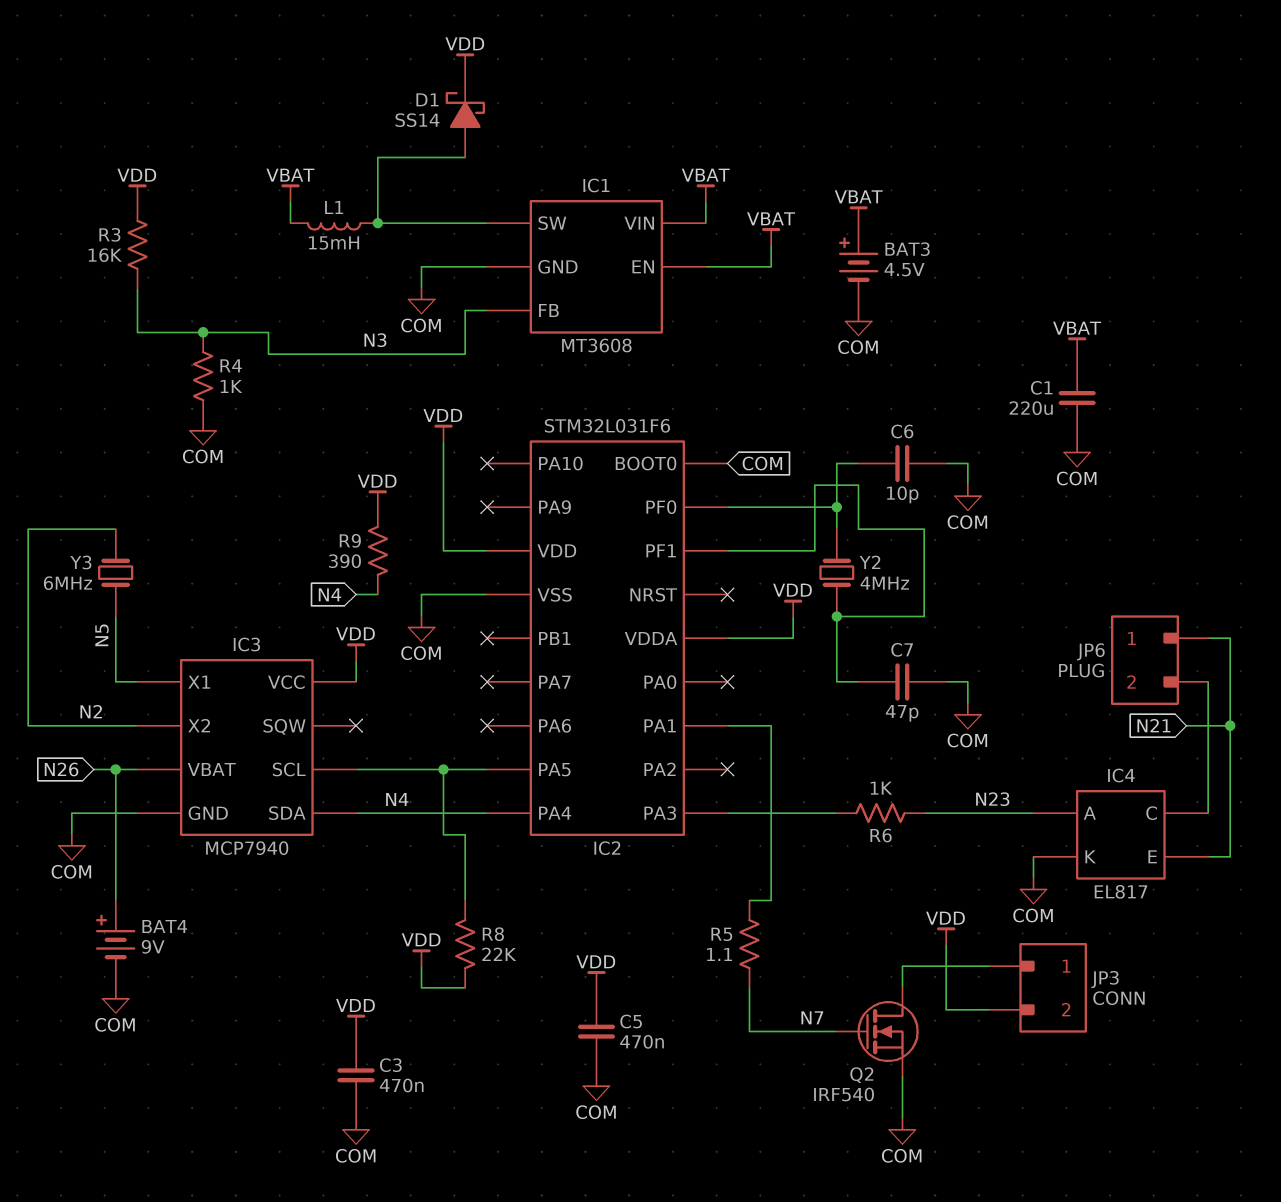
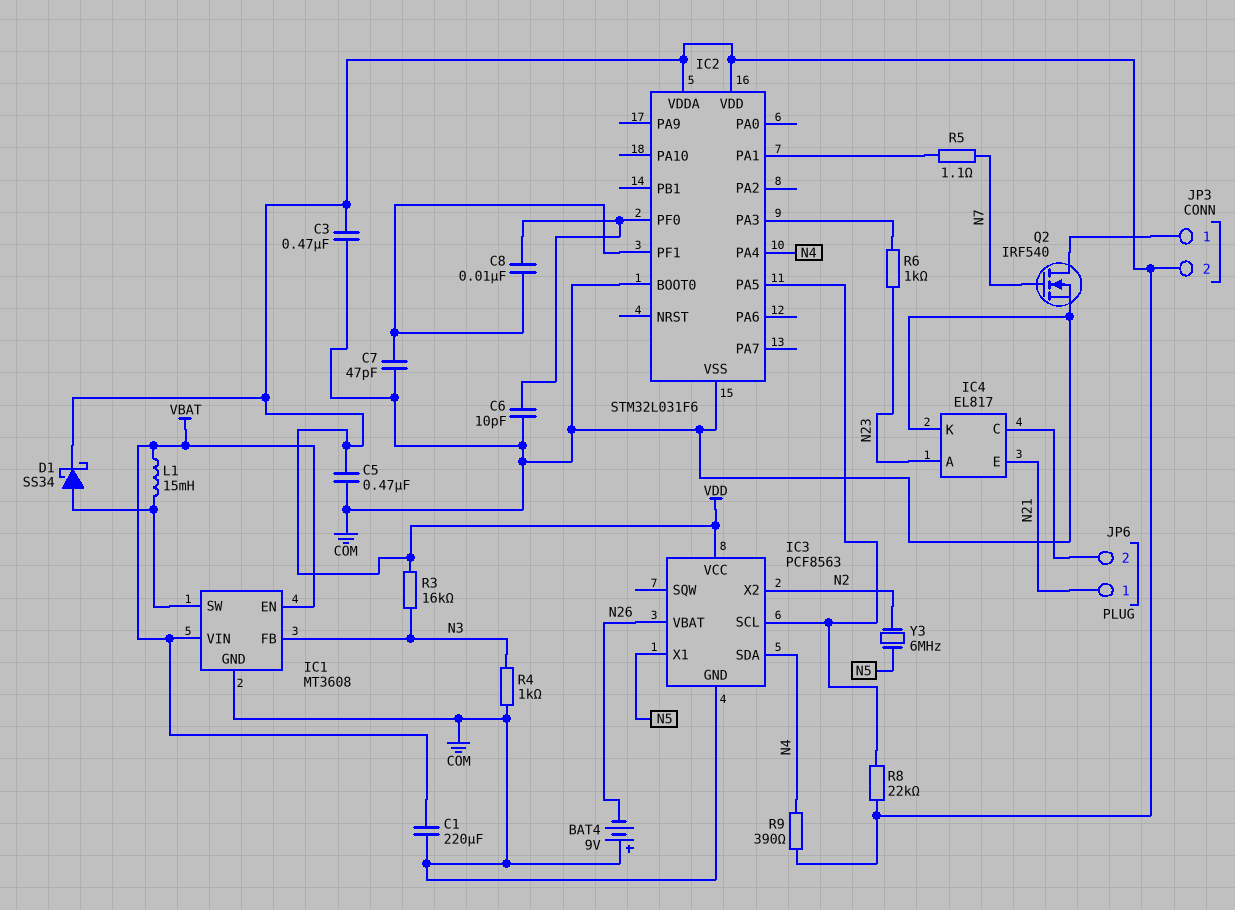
BAT3: 4.5V (plus VBAT, minus COM) -> none
BAT4: 9V (plus N26, minus COM) -> 9V (plus COM, minus N26)
C8: none -> 10nF (IC2/PF0, IC2/PF1)
D1: schottky SS14 (A IC1/SW, K VDD) -> schottky SS34 (A IC1/SW, K VDD)
IC3: MCP7940 -> PCF8563
Y2: 4MHz (IC2/PF0, IC2/PF1) -> none

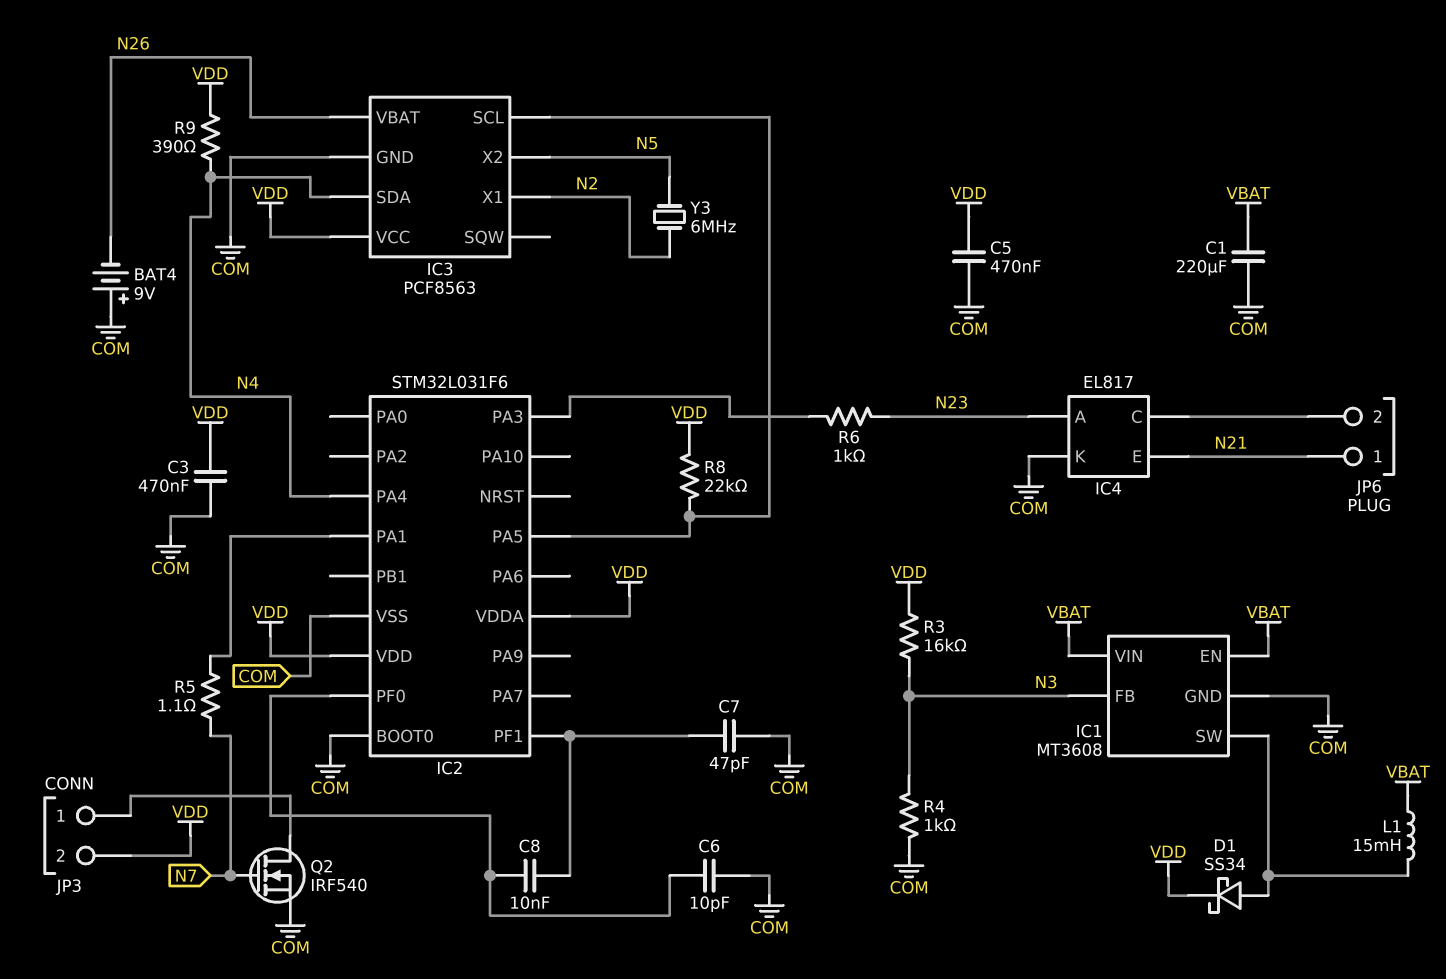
IC3 pin X1: N5 -> N2
IC3 pin X2: N2 -> N5

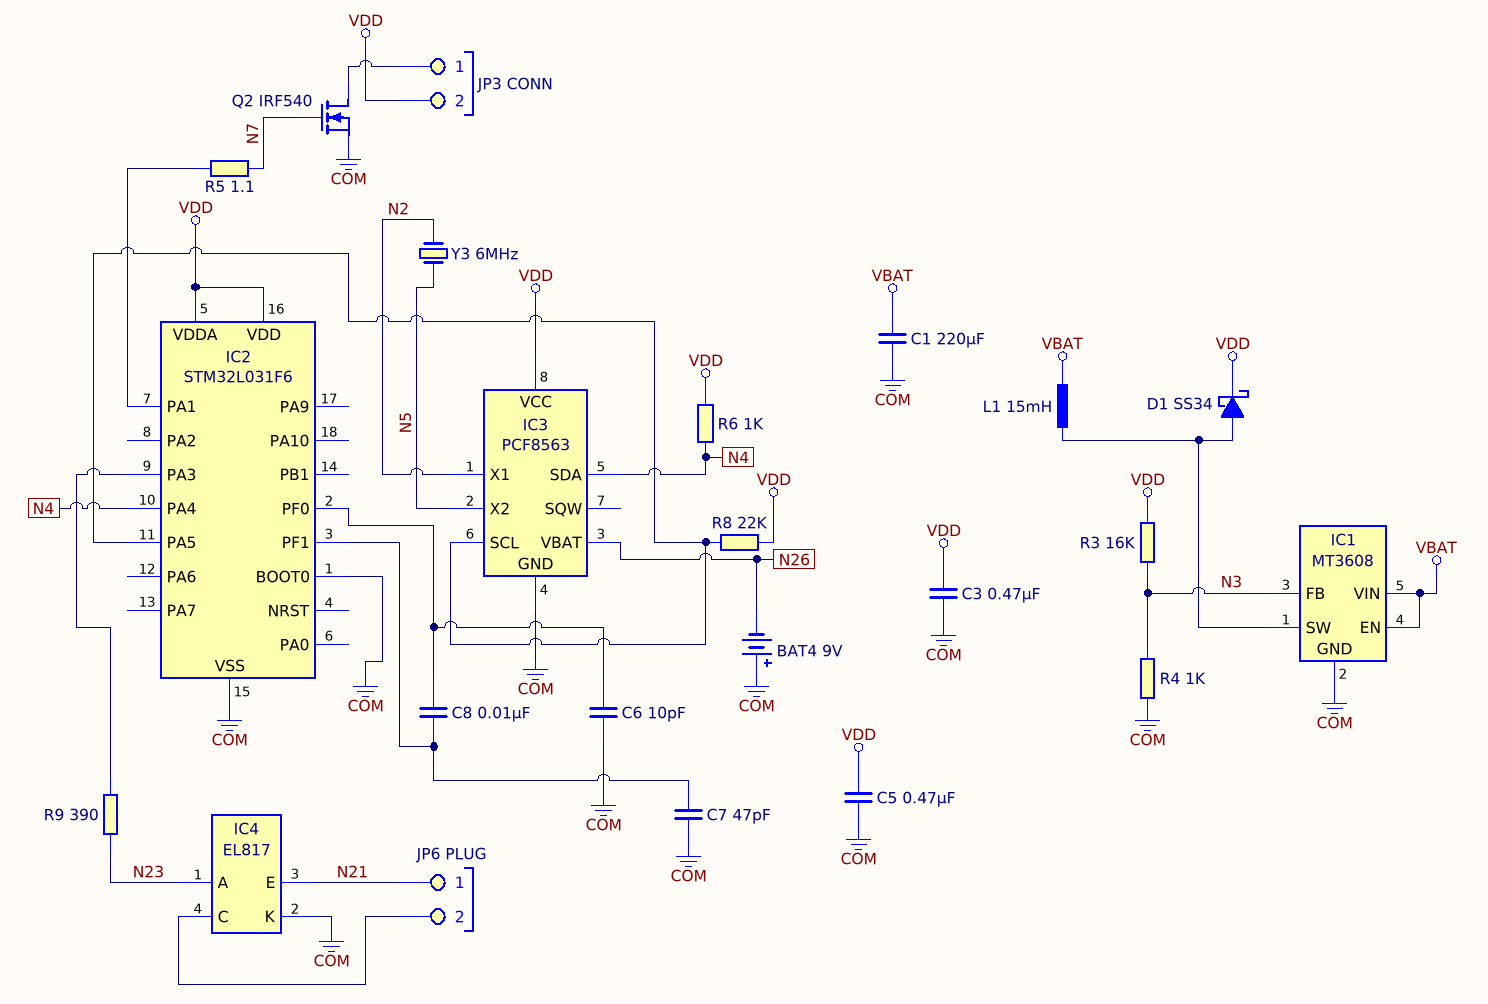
R6: 1k (IC2/PA3, N23) -> 1k (N4, VDD)
R9: 390 (N4, VDD) -> 390 (IC2/PA3, N23)

